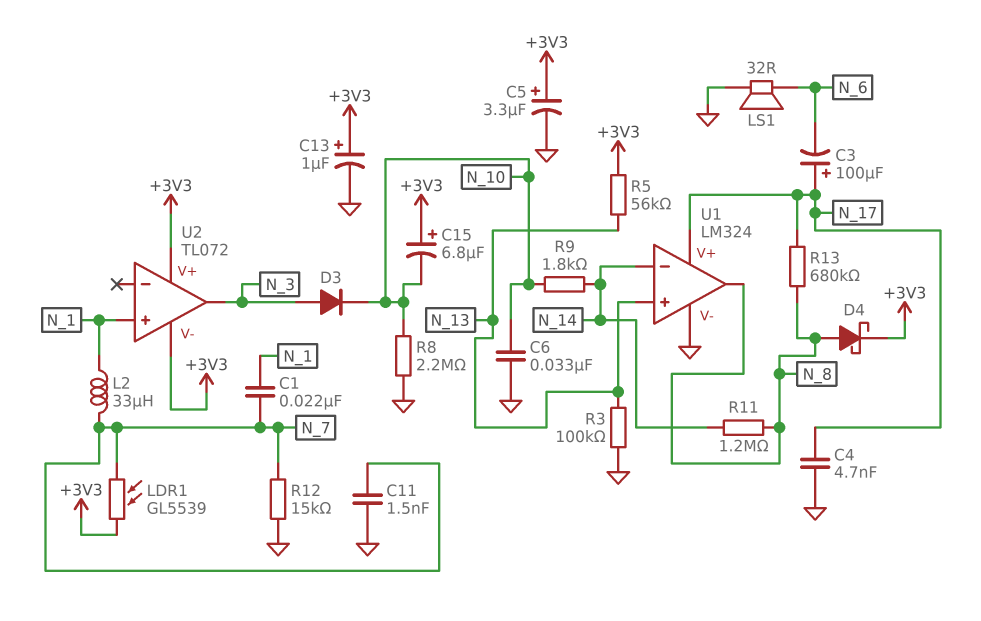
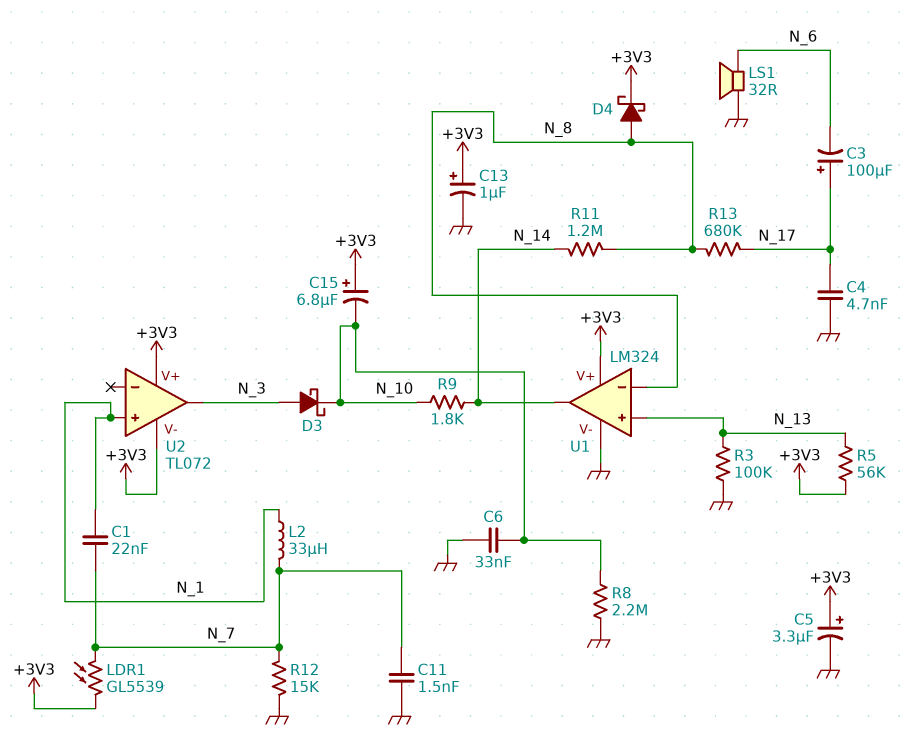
D3: diode (A N_3, K N_10) -> schottky (A N_3, K N_10)
U1 pin V+: N_17 -> +3V3
U1 pin in-: N_14 -> N_8
U1 pin out: N_8 -> N_14

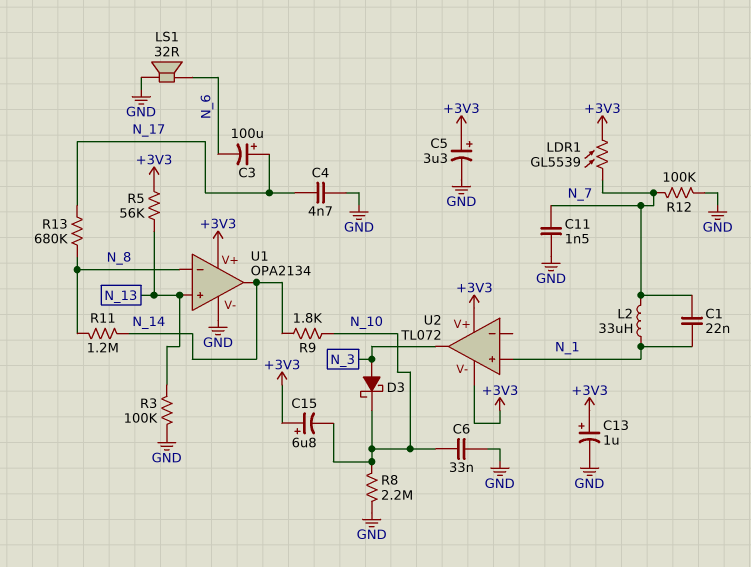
D4: schottky (A N_8, K +3V3) -> none
R12: 15k (GND, N_7) -> 100k (GND, N_7)
U1: LM324 -> OPA2134

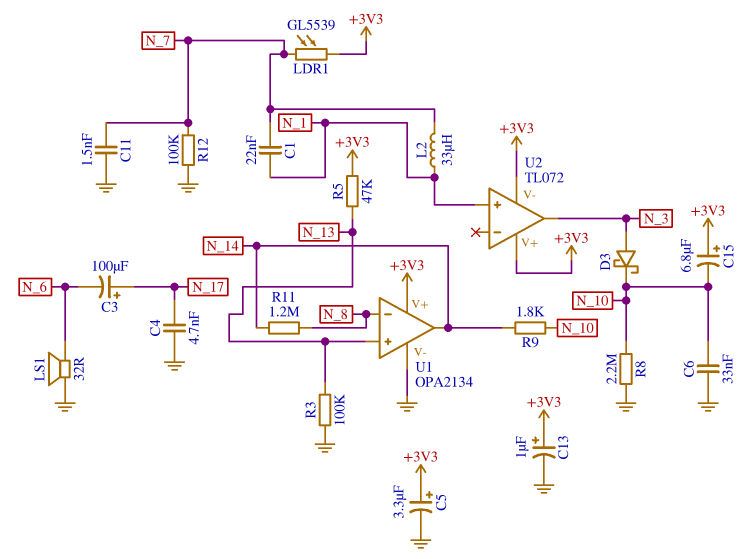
R5: 56k (+3V3, N_13) -> 47k (+3V3, N_13)
R13: 680k (N_8, N_17) -> none

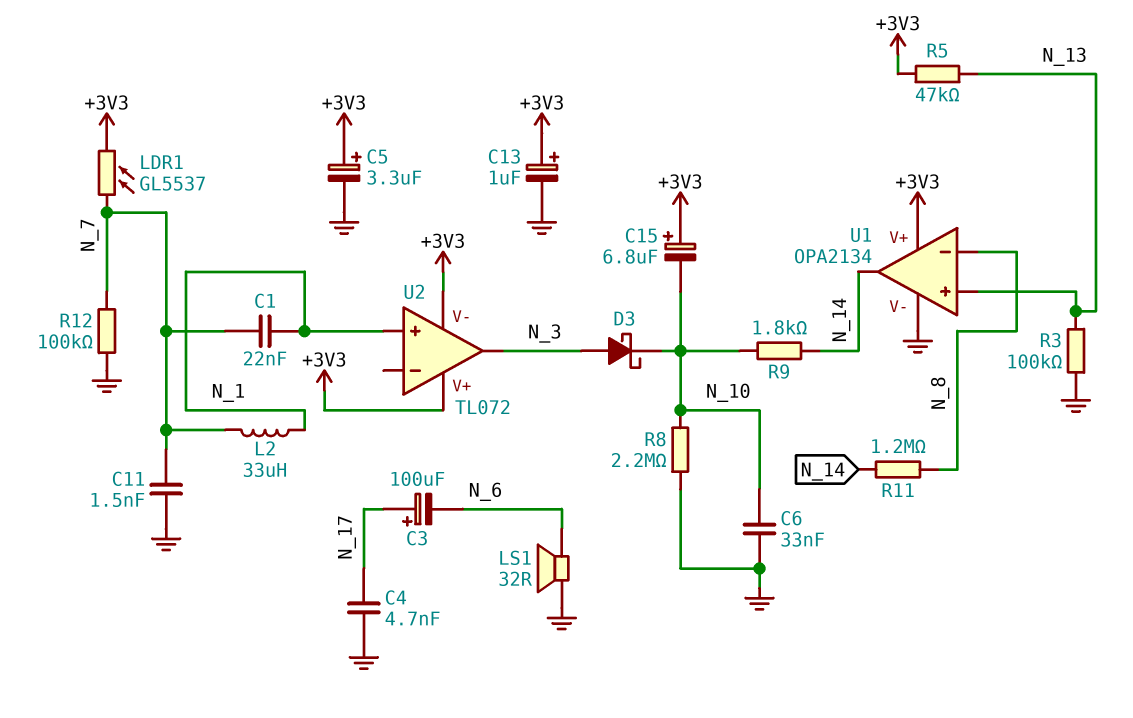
LDR1: GL5539 (+3V3, N_7) -> GL5537 (+3V3, N_7)

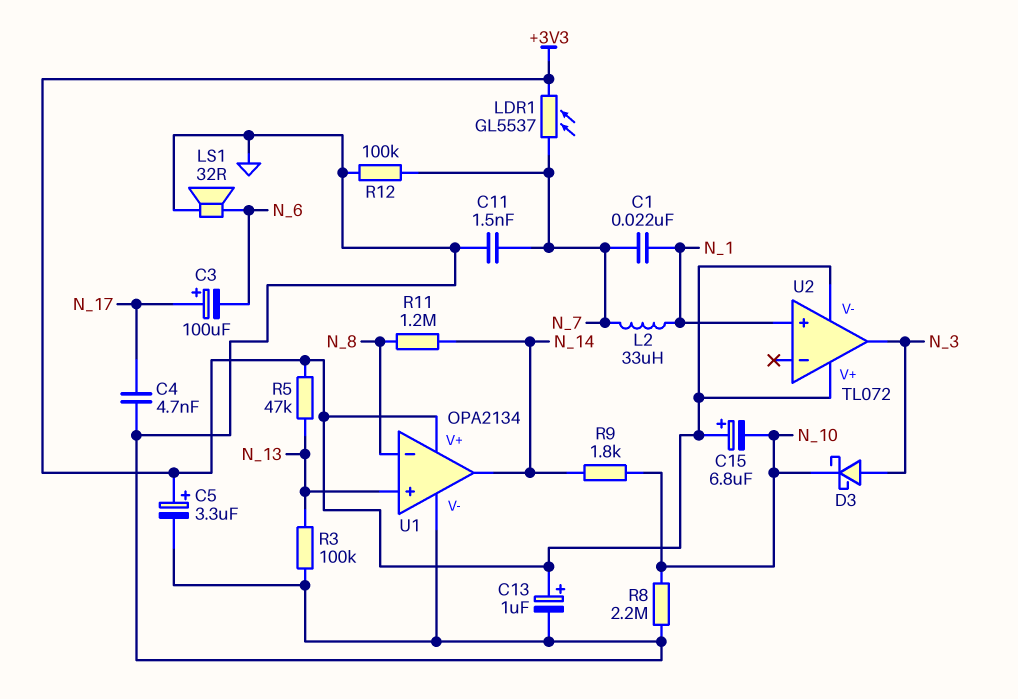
C6: 33nF (GND, N_10) -> none

